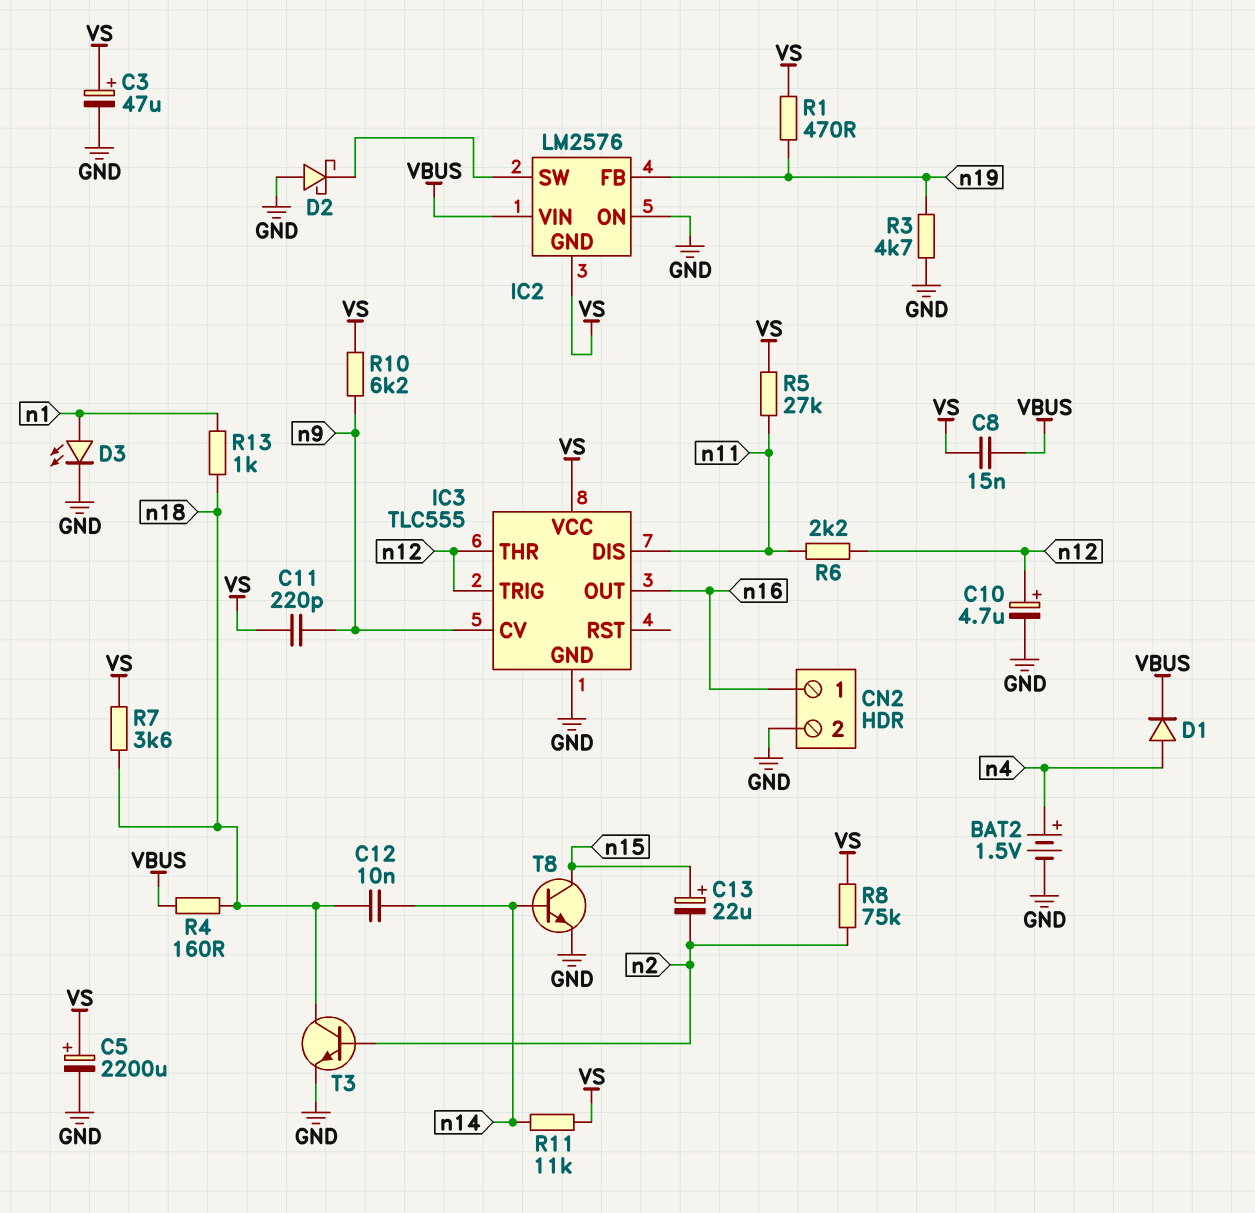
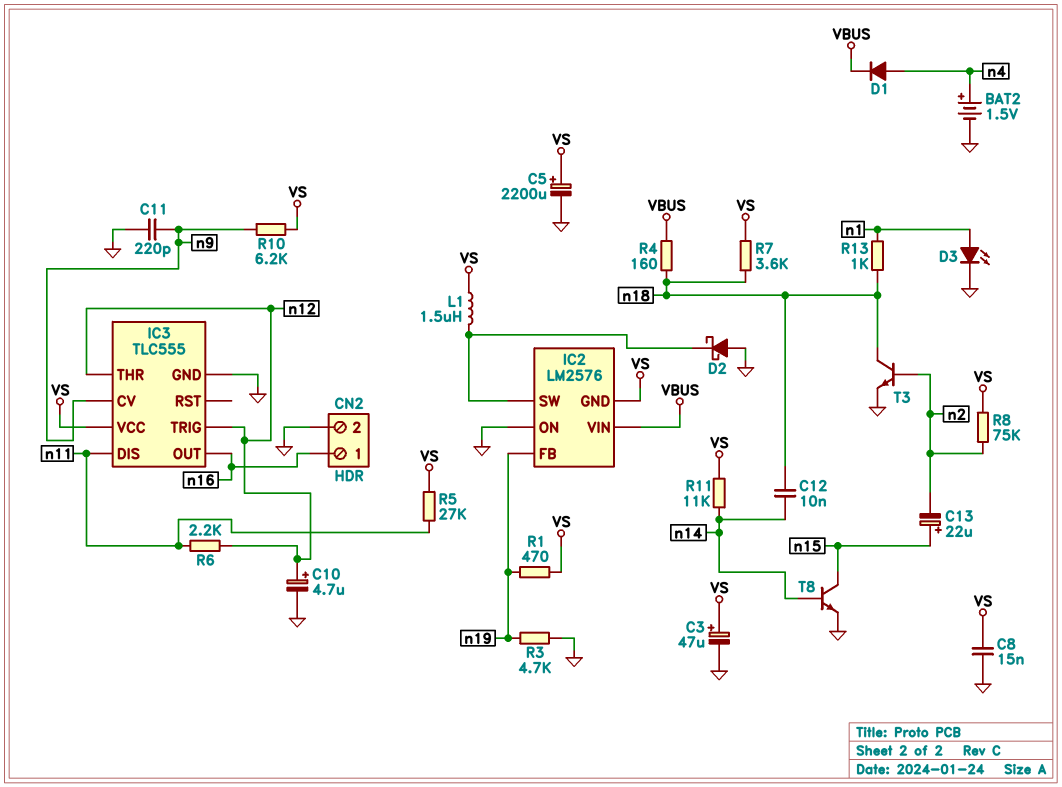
C8: 15nF (VBUS, VS) -> 15nF (GND, VS)
C11: 220pF (VS, n9) -> 220pF (GND, n9)
L1: none -> 1.5uH (IC2/SW, VS)

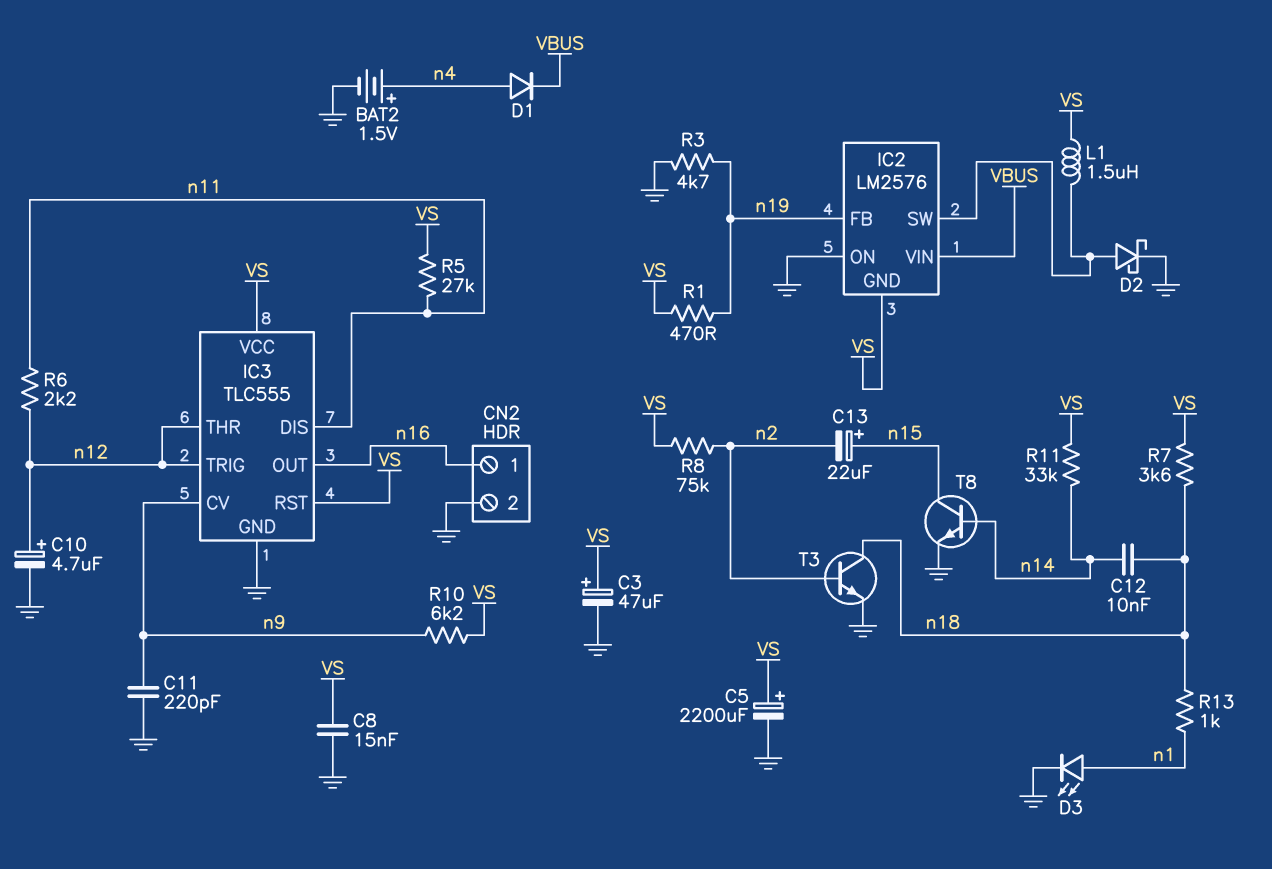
D2: schottky (A GND, K IC2/SW) -> schottky (A IC2/SW, K GND)
IC3 pin RST: none -> VS
R4: 160 (VBUS, n18) -> none
R11: 11k (VS, n14) -> 33k (VS, n14)

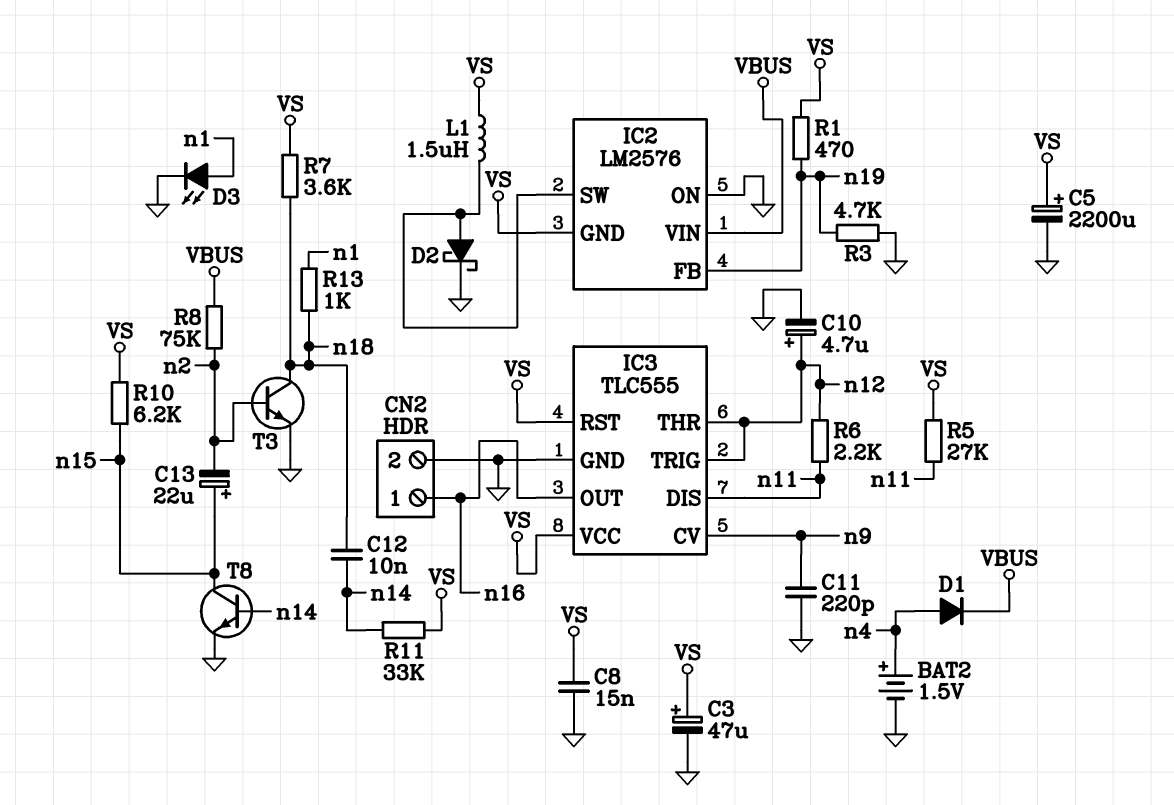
R8: 75k (VS, n2) -> 75k (VBUS, n2)
R10: 6.2k (VS, n9) -> 6.2k (VS, n15)

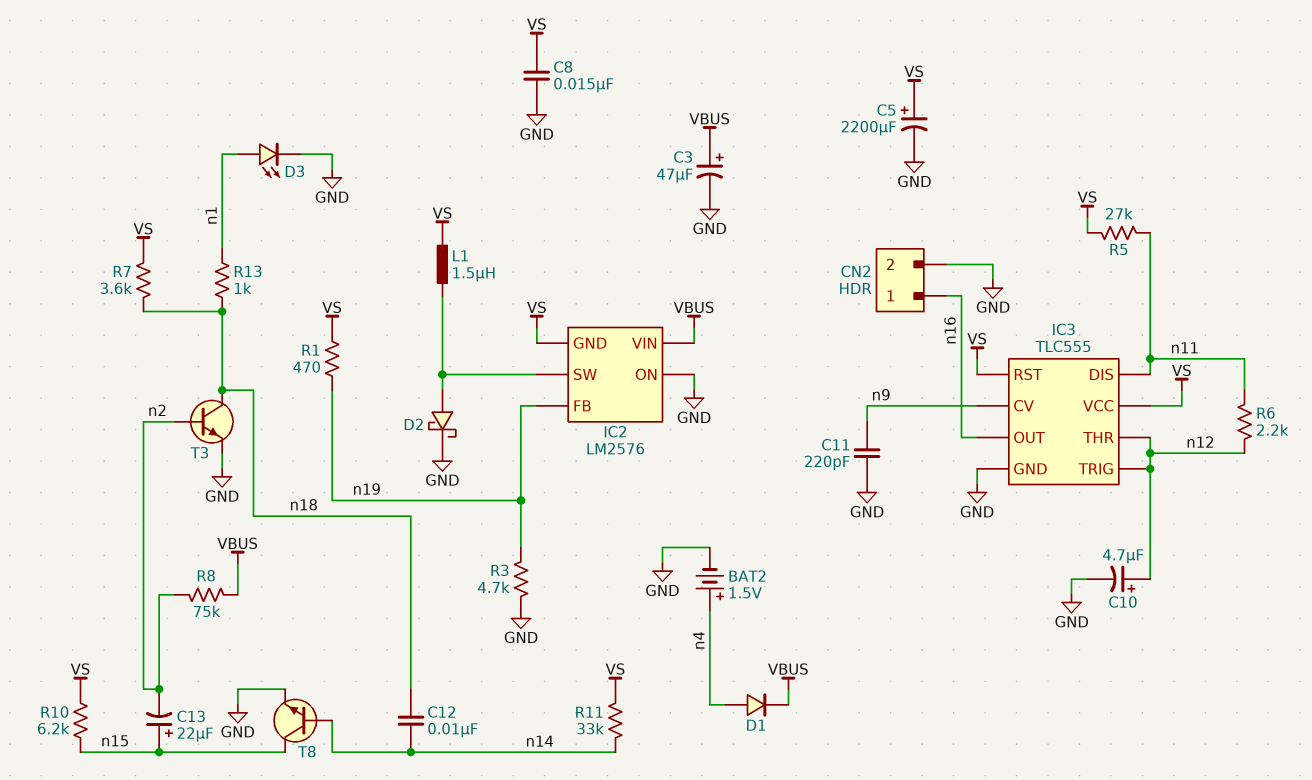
C3: 47uF (plus VS, minus GND) -> 47uF (plus VBUS, minus GND)

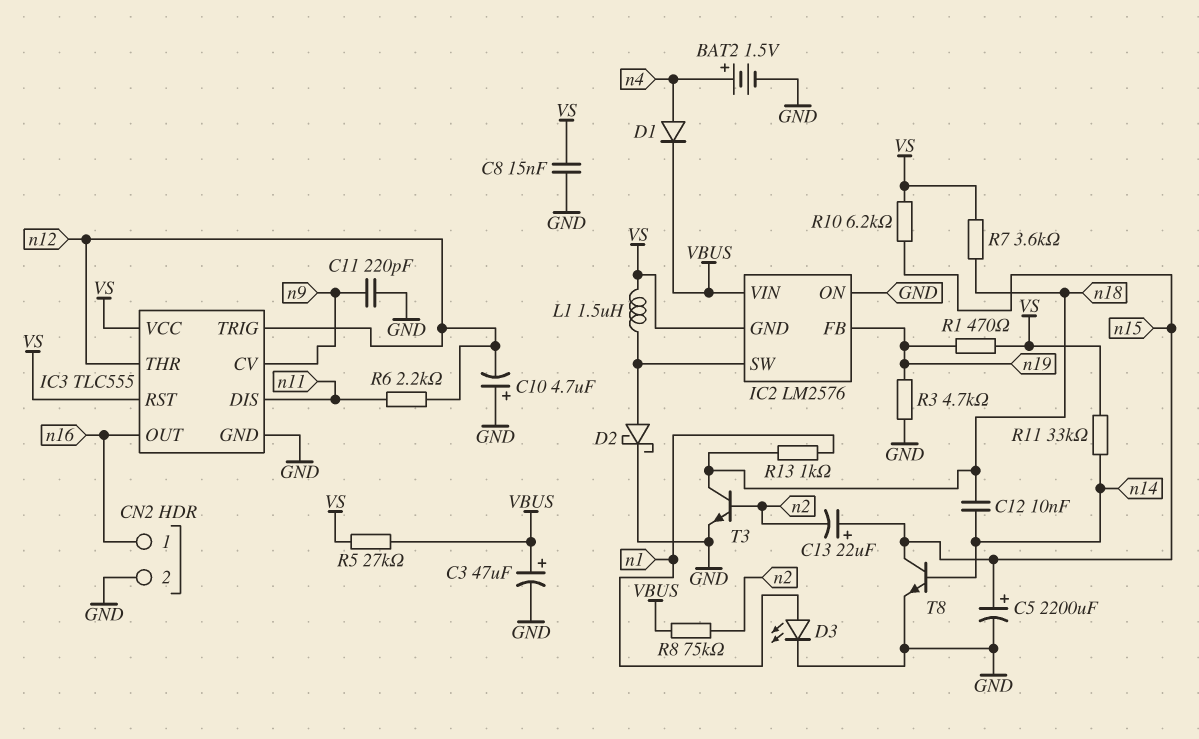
C5: 2200uF (plus VS, minus GND) -> 2200uF (plus n15, minus GND)
C10: 4.7uF (plus n12, minus GND) -> 4.7uF (plus GND, minus n12)
R5: 27k (VS, n11) -> 27k (VBUS, VS)

